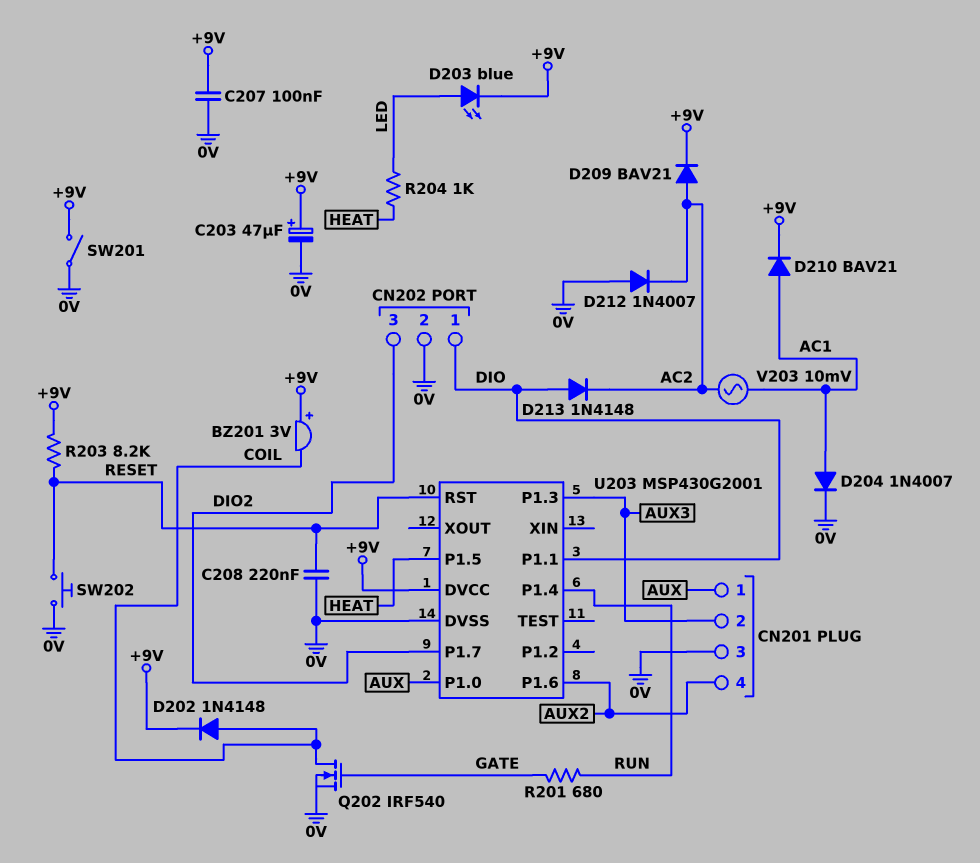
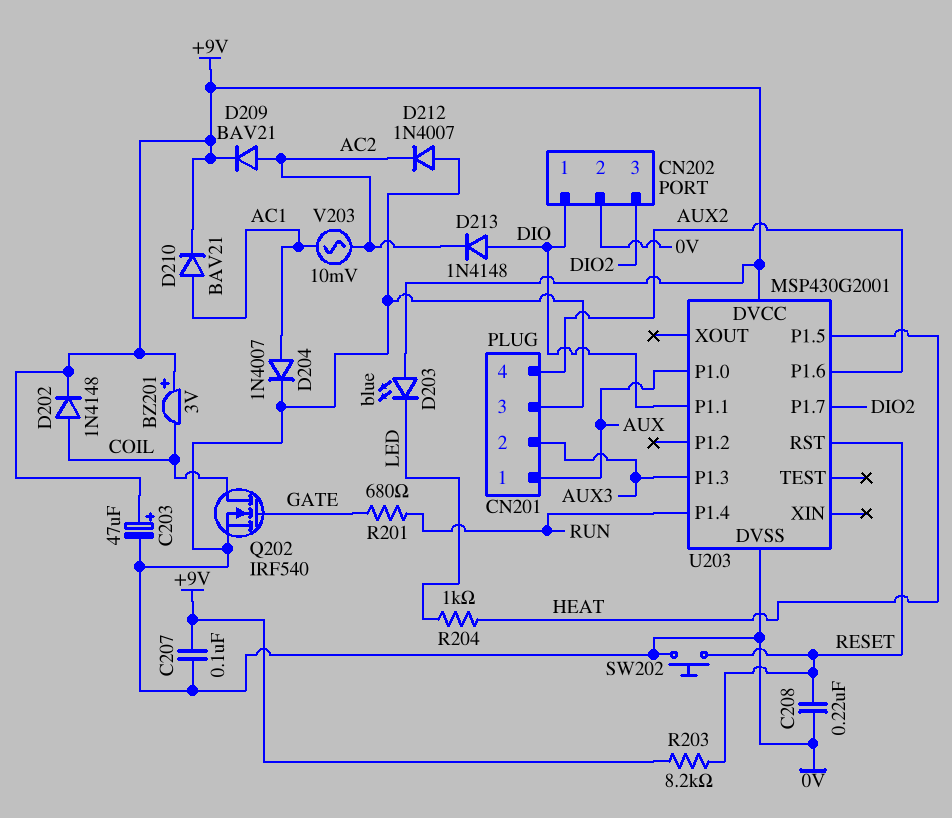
D203: LED blue (A LED, K +9V) -> LED blue (A +9V, K LED)
SW201: switch (+9V, 0V) -> none

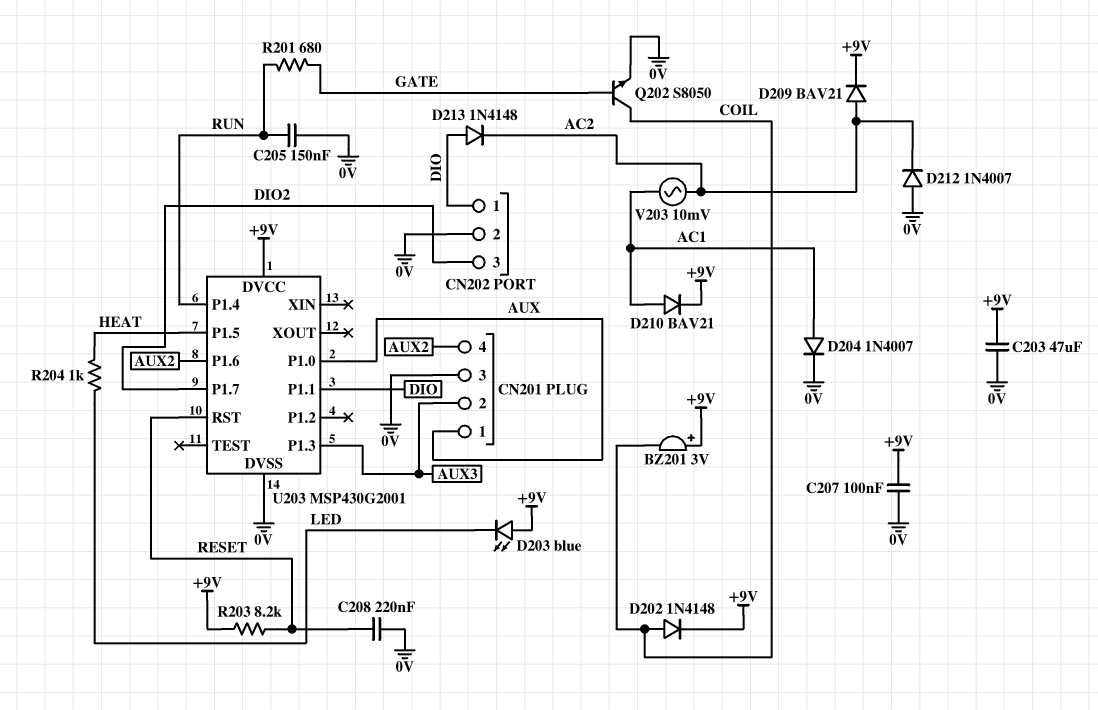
C203: 47uF (plus +9V, minus 0V) -> 47uF (+9V, 0V)
C205: none -> 150nF (0V, RUN)
Q202: NMOS IRF540 (G GATE, D COIL, S 0V) -> NPN S8050 (B GATE, C COIL, E 0V)
SW202: button (0V, RESET) -> none

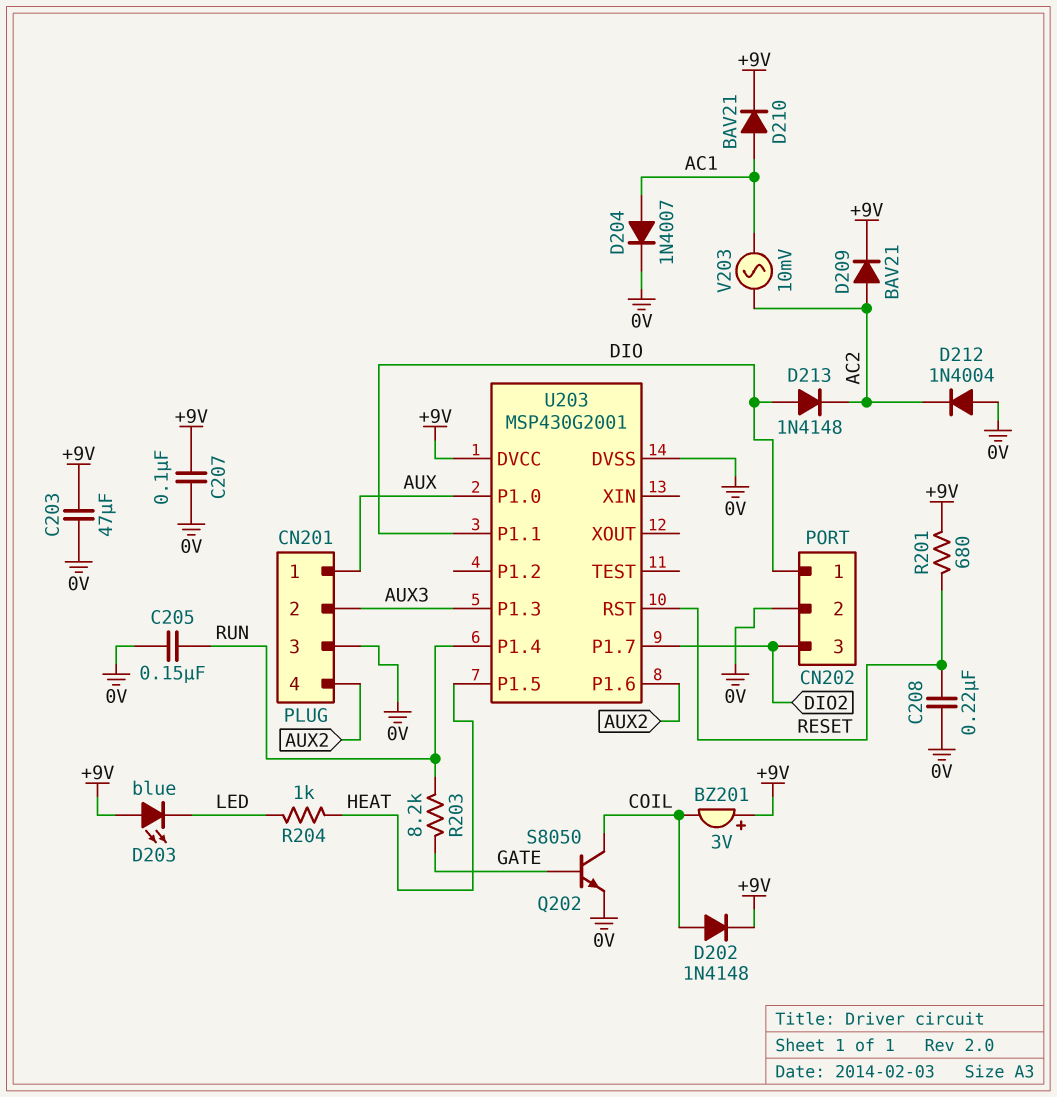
D212: diode 1N4007 (A 0V, K AC2) -> diode 1N4004 (A 0V, K AC2)
R201: 680 (GATE, RUN) -> 680 (+9V, RESET)
R203: 8.2k (+9V, RESET) -> 8.2k (GATE, RUN)

